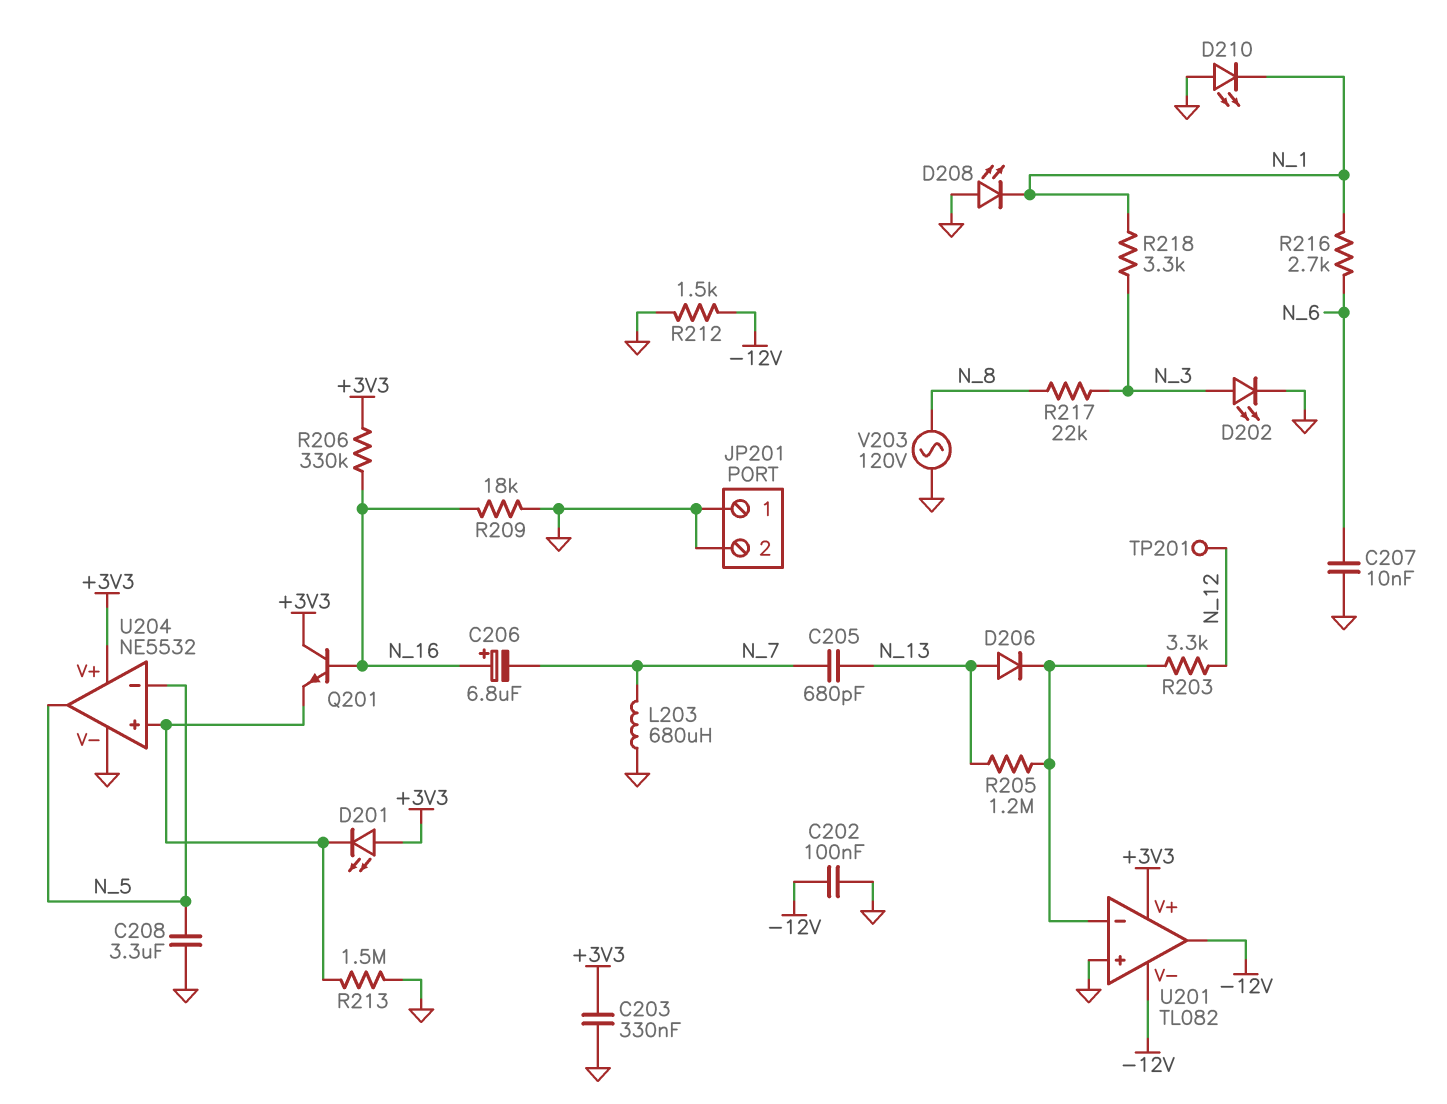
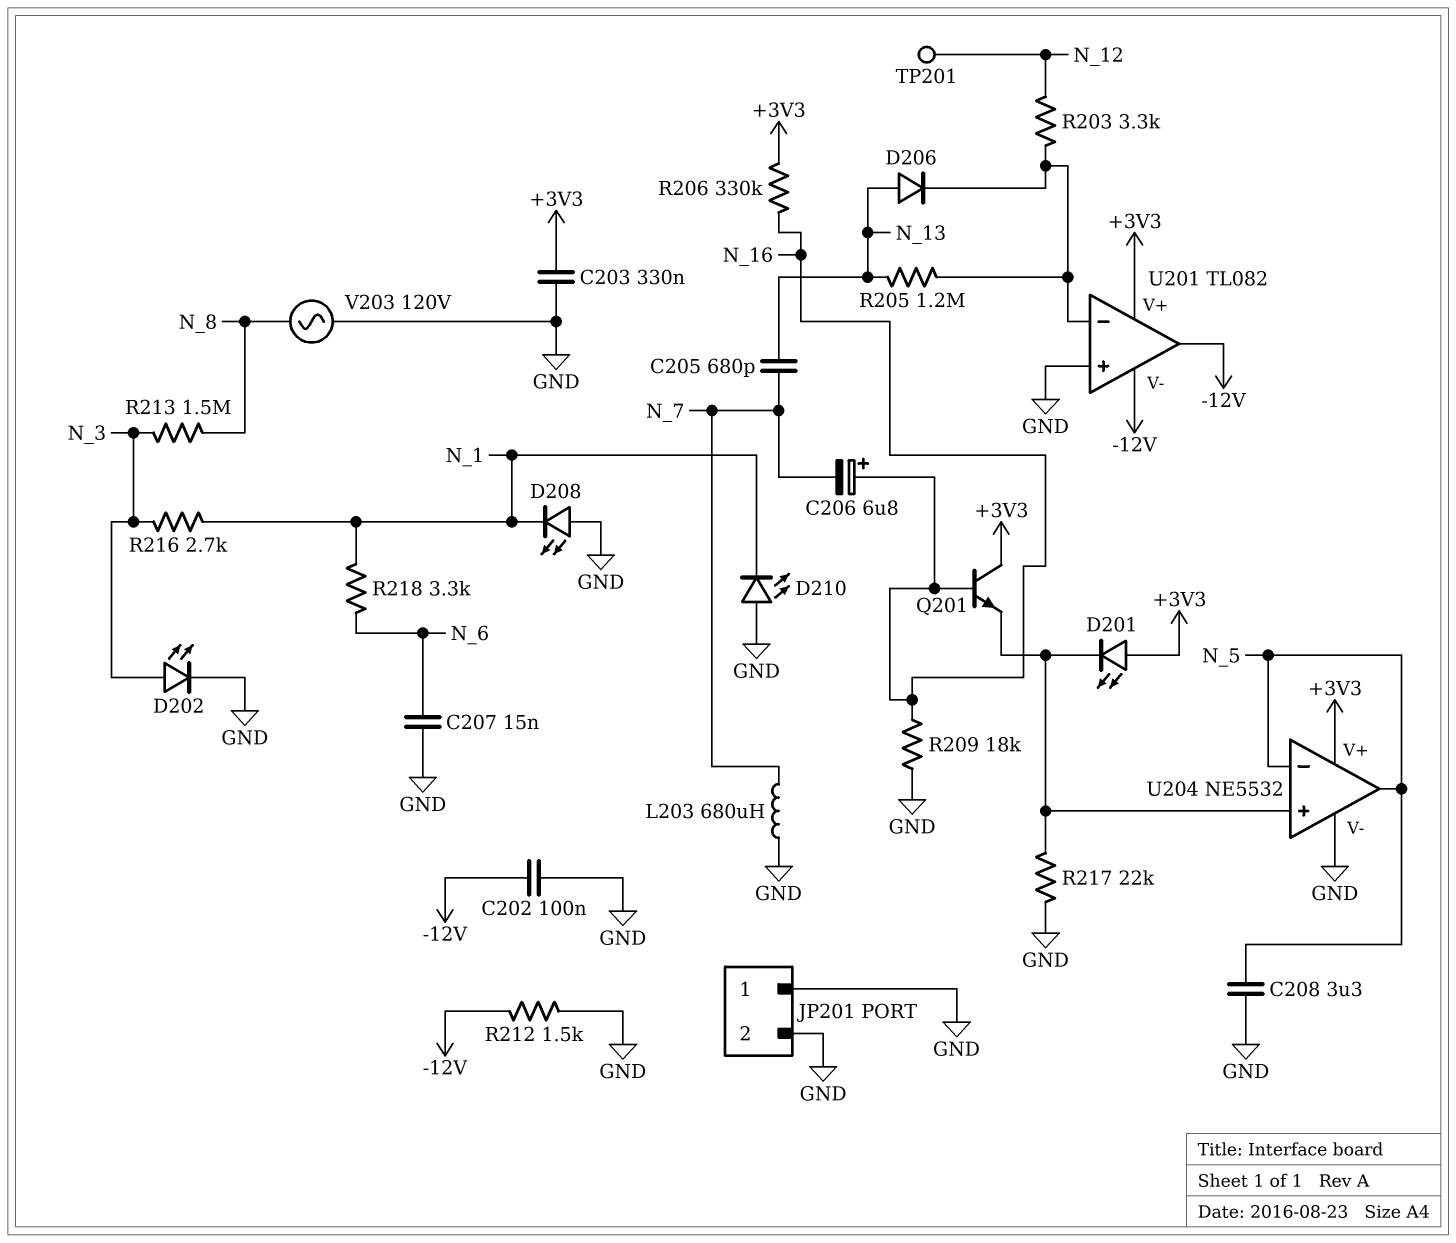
C207: 10nF (GND, N_6) -> 15nF (GND, N_6)
R213: 1.5M (GND, U204/in+) -> 1.5M (N_3, N_8)
R216: 2.7k (N_1, N_6) -> 2.7k (N_1, N_3)
R217: 22k (N_3, N_8) -> 22k (GND, U204/in+)
R218: 3.3k (N_1, N_3) -> 3.3k (N_1, N_6)

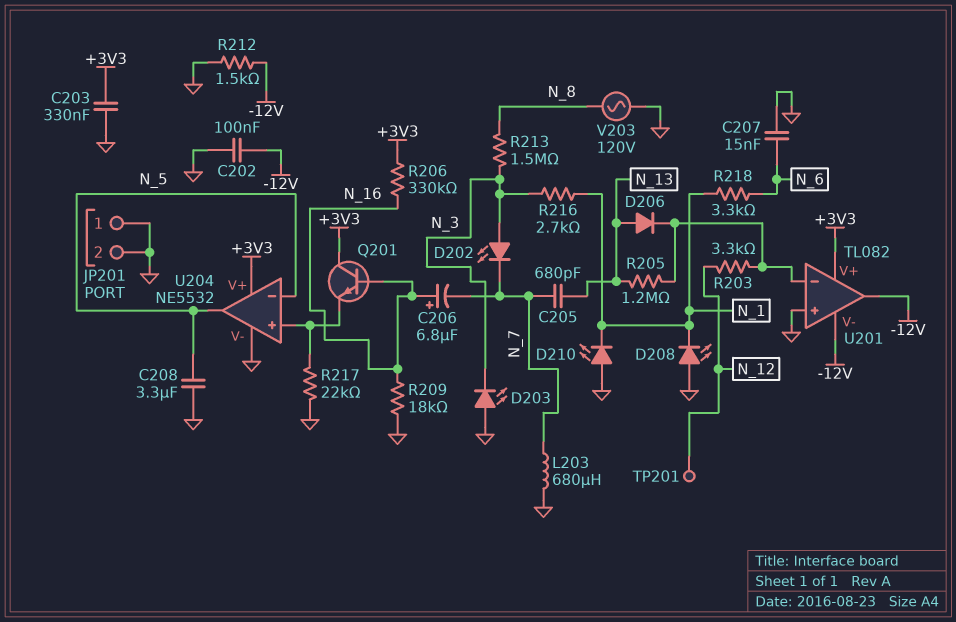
D201: LED (A +3V3, K U204/in+) -> none
D202: LED (A N_3, K GND) -> LED (A N_3, K N_7)
D203: none -> LED (A GND, K N_3)

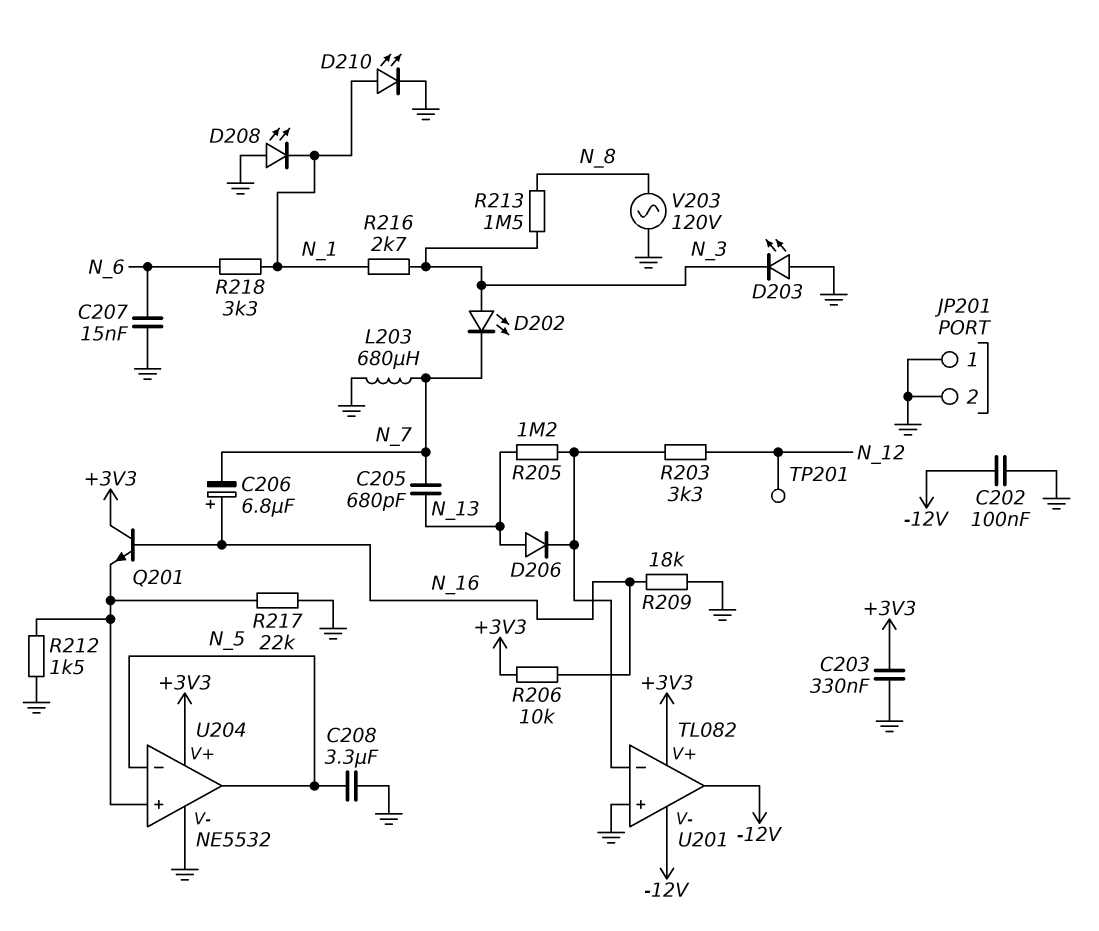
D210: LED (A GND, K N_1) -> LED (A N_1, K GND)
R206: 330k (+3V3, N_16) -> 10k (+3V3, N_16)
R212: 1.5k (-12V, GND) -> 1.5k (GND, U204/in+)

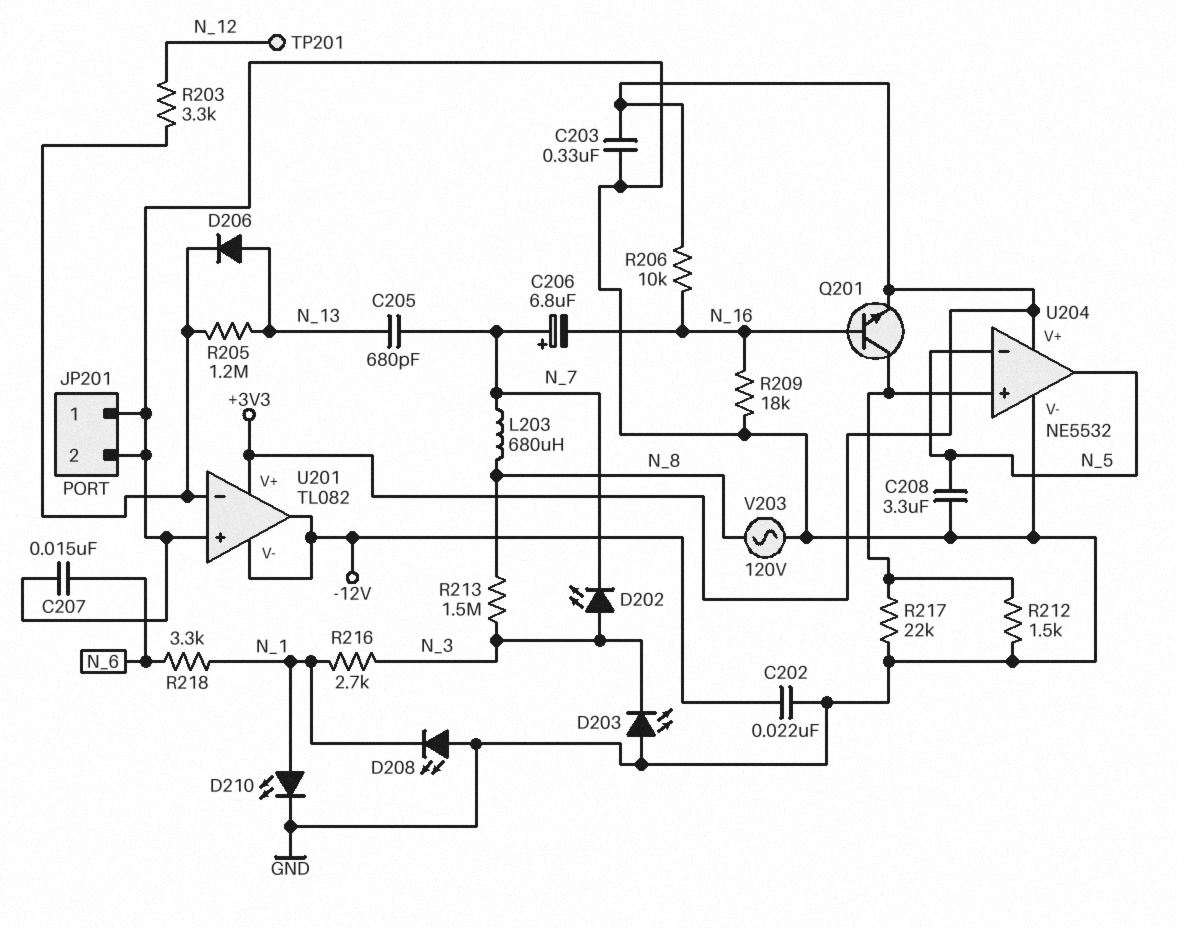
C202: 100nF (-12V, GND) -> 22nF (-12V, GND)
C206: 6.8uF (plus N_16, minus N_7) -> 6.8uF (plus N_7, minus N_16)
L203: 680uH (GND, N_7) -> 680uH (N_7, N_8)
Q201: NPN (B N_16, C +3V3, E U204/in+) -> NPN (B N_16, C U204/in+, E +3V3)

